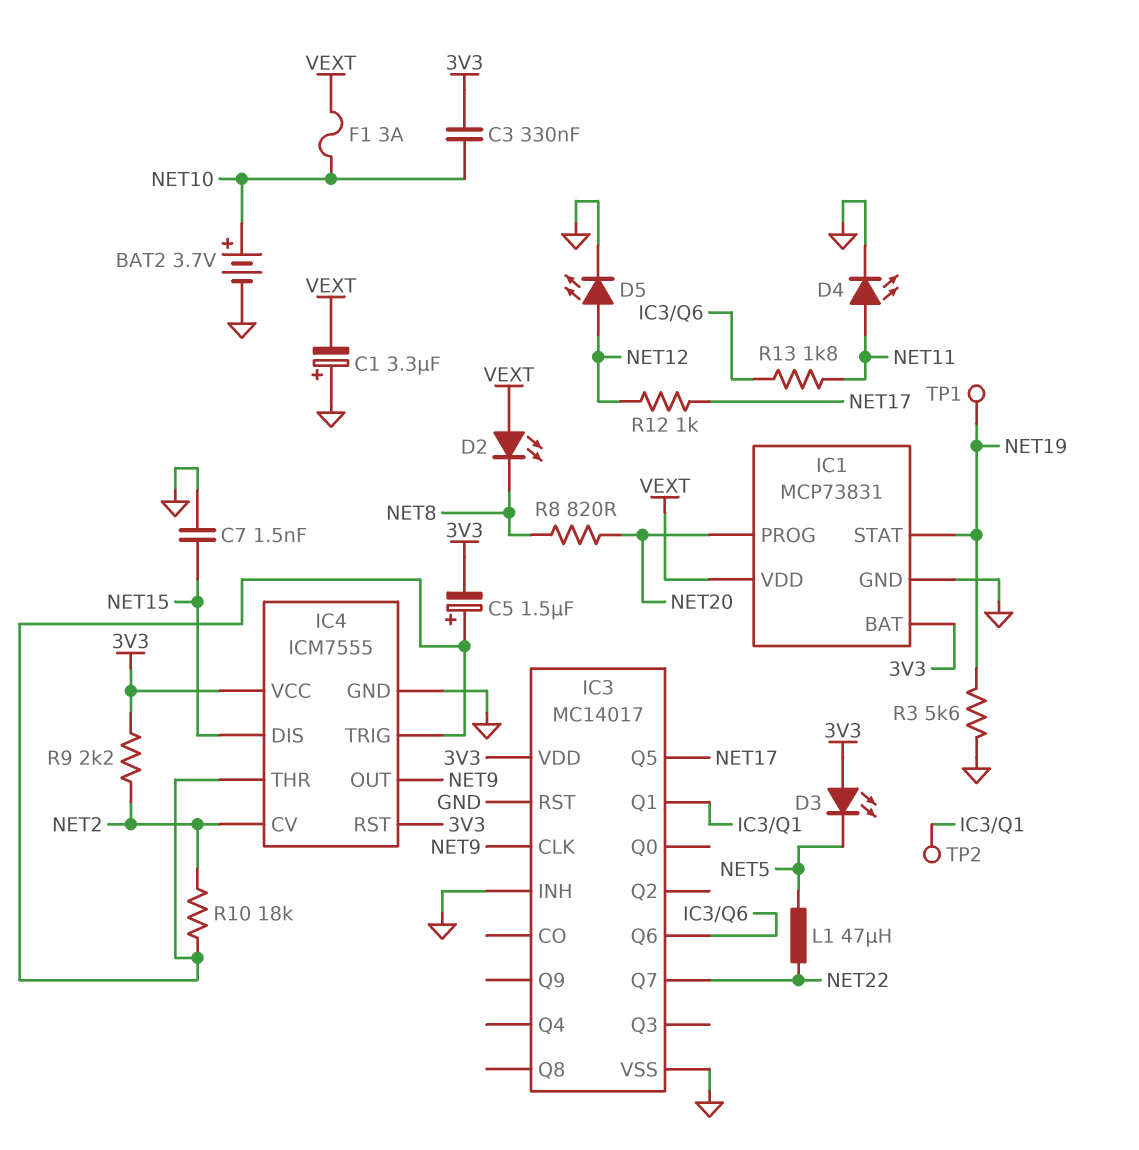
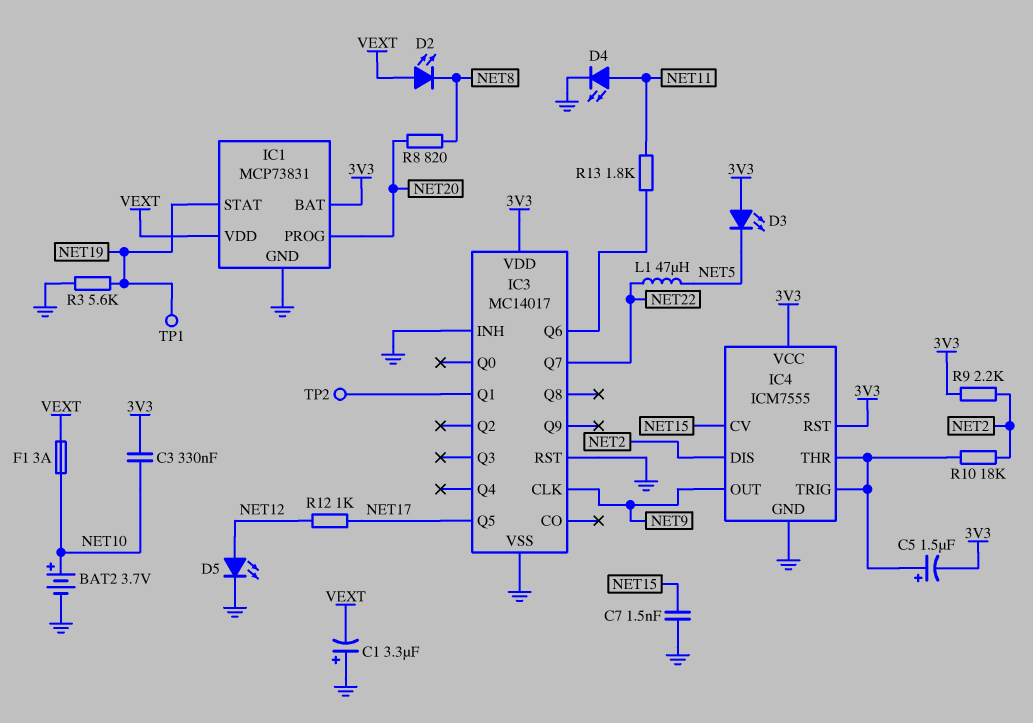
IC4 pin CV: NET2 -> NET15
IC4 pin DIS: NET15 -> NET2

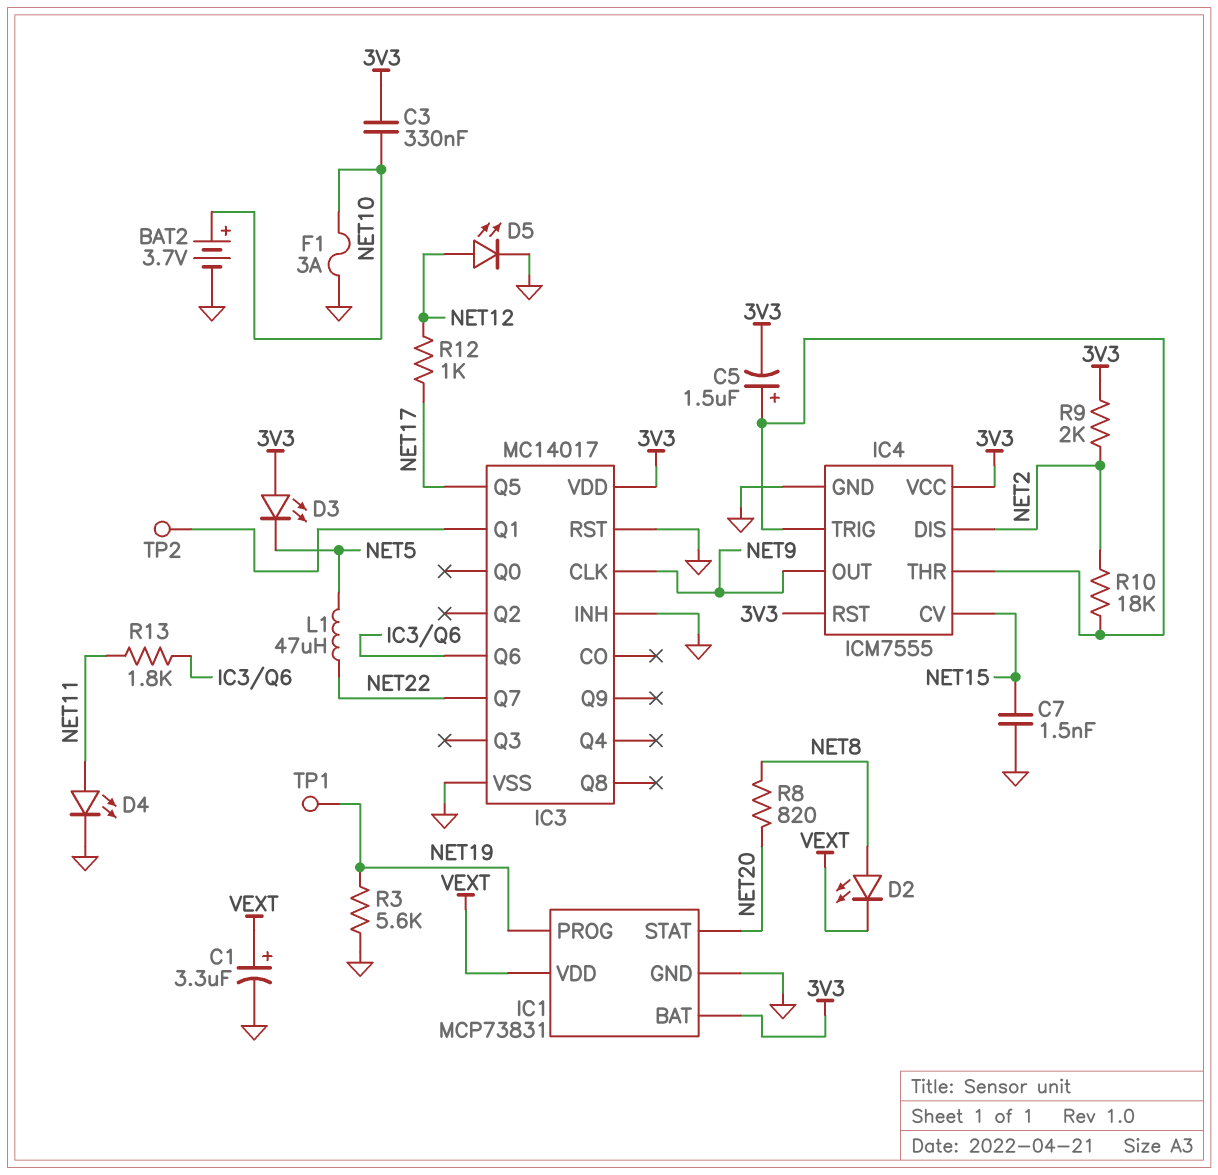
C1: 3.3uF (plus GND, minus VEXT) -> 3.3uF (plus VEXT, minus GND)
D2: LED (A VEXT, K NET8) -> LED (A NET8, K VEXT)
F1: 3A (NET10, VEXT) -> 3A (GND, NET10)
IC1 pin PROG: NET20 -> NET19
IC1 pin STAT: NET19 -> NET20
R9: 2.2k (3V3, NET2) -> 2k (3V3, NET2)

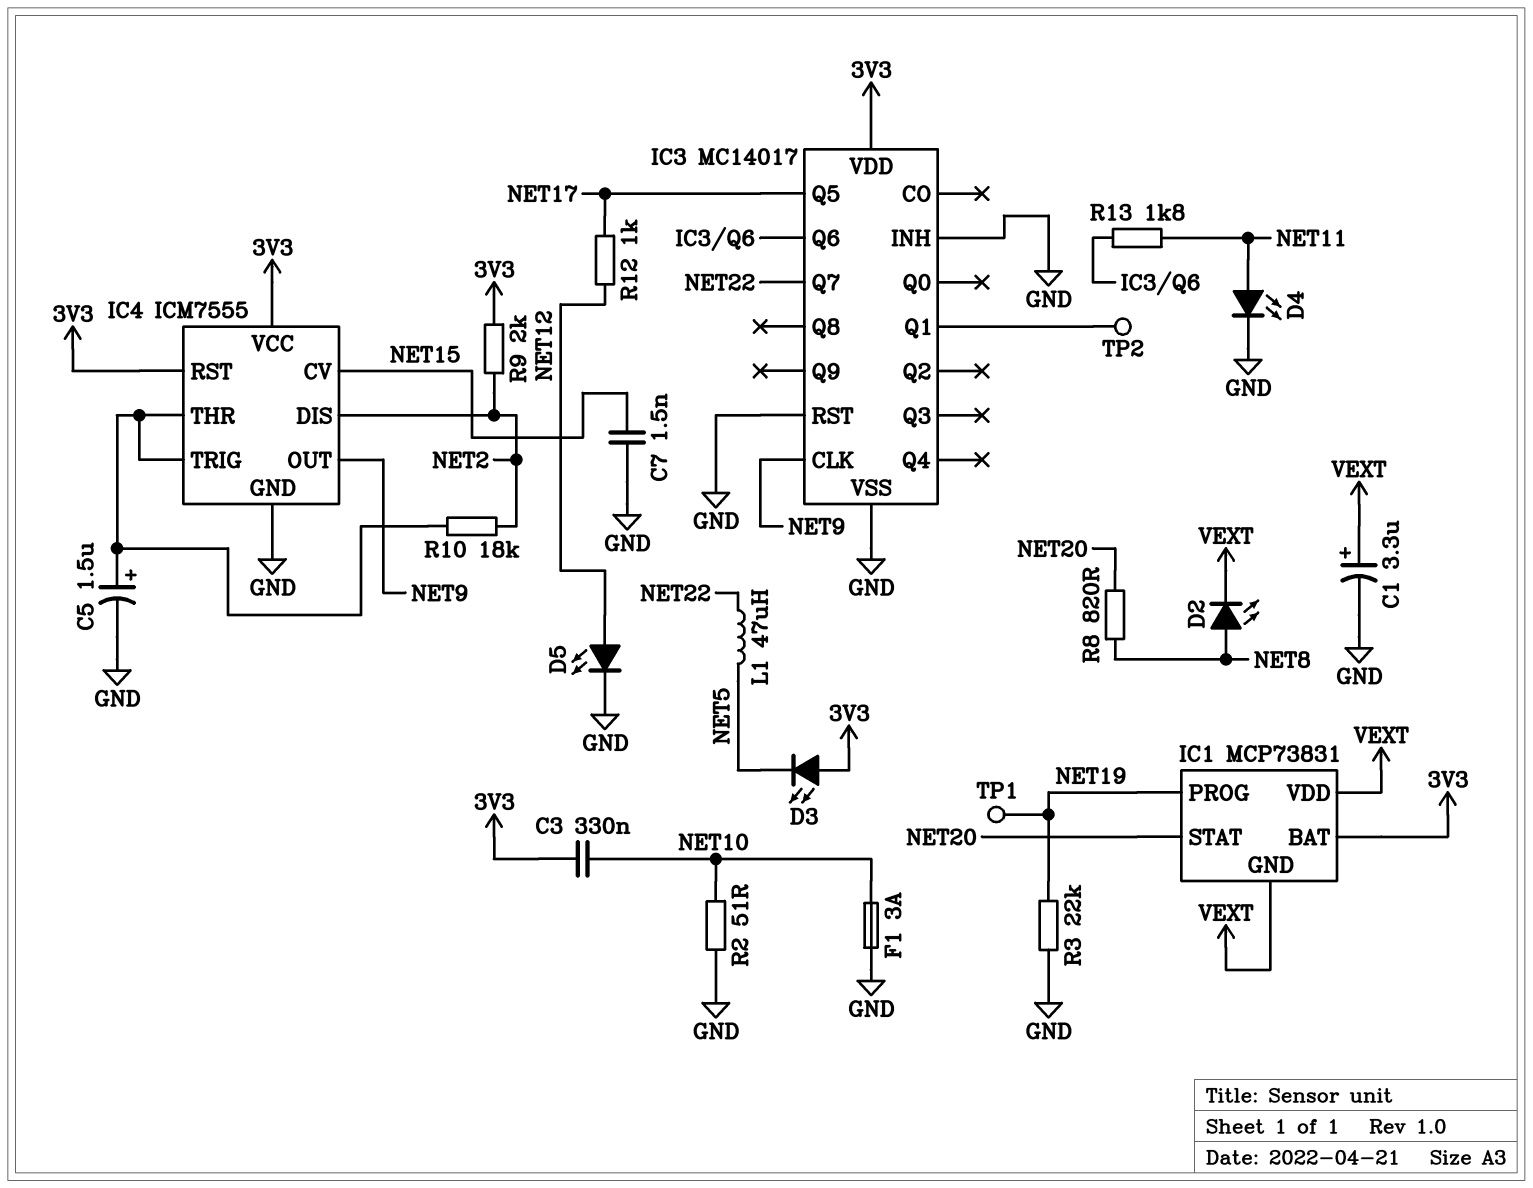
BAT2: 3.7V (plus NET10, minus GND) -> none
C5: 1.5uF (plus IC4/THR, minus 3V3) -> 1.5uF (plus IC4/THR, minus GND)
IC1 pin GND: GND -> VEXT
R2: none -> 51 (GND, NET10)
R3: 5.6k (GND, NET19) -> 22k (GND, NET19)

